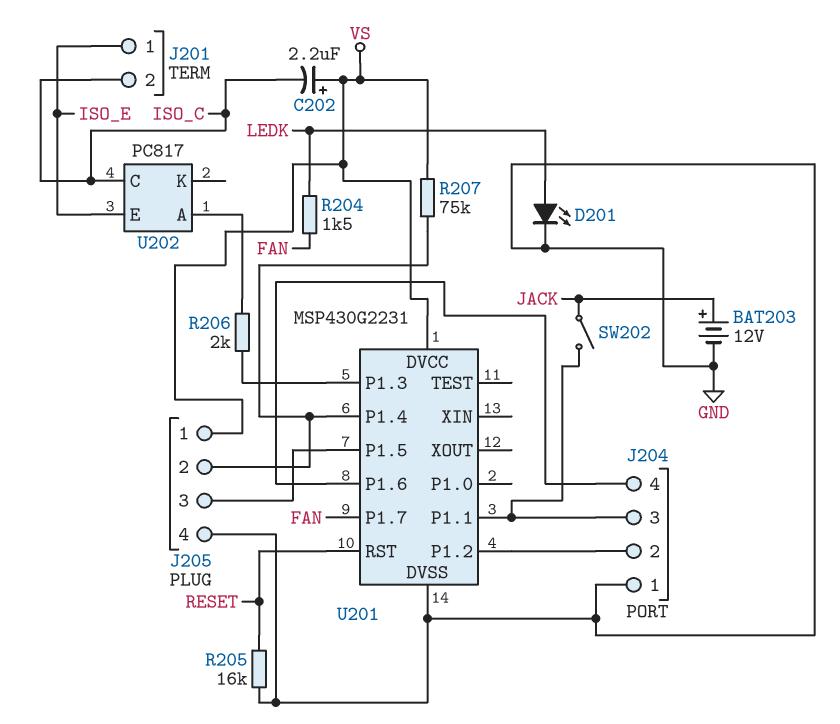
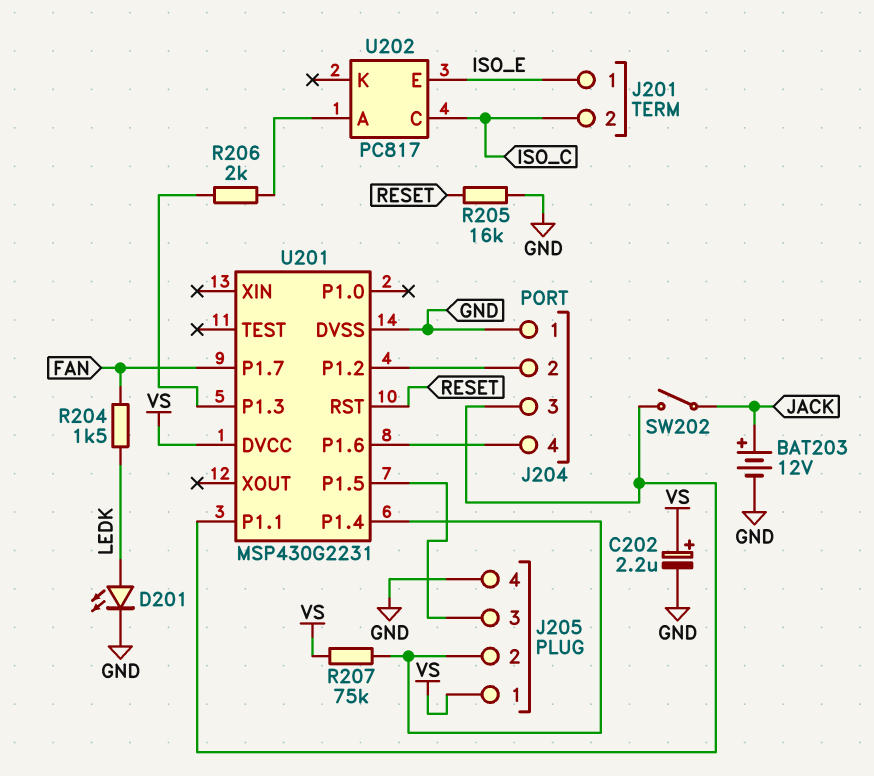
C202: 2.2uF (plus VS, minus ISO_C) -> 2.2uF (plus VS, minus GND)

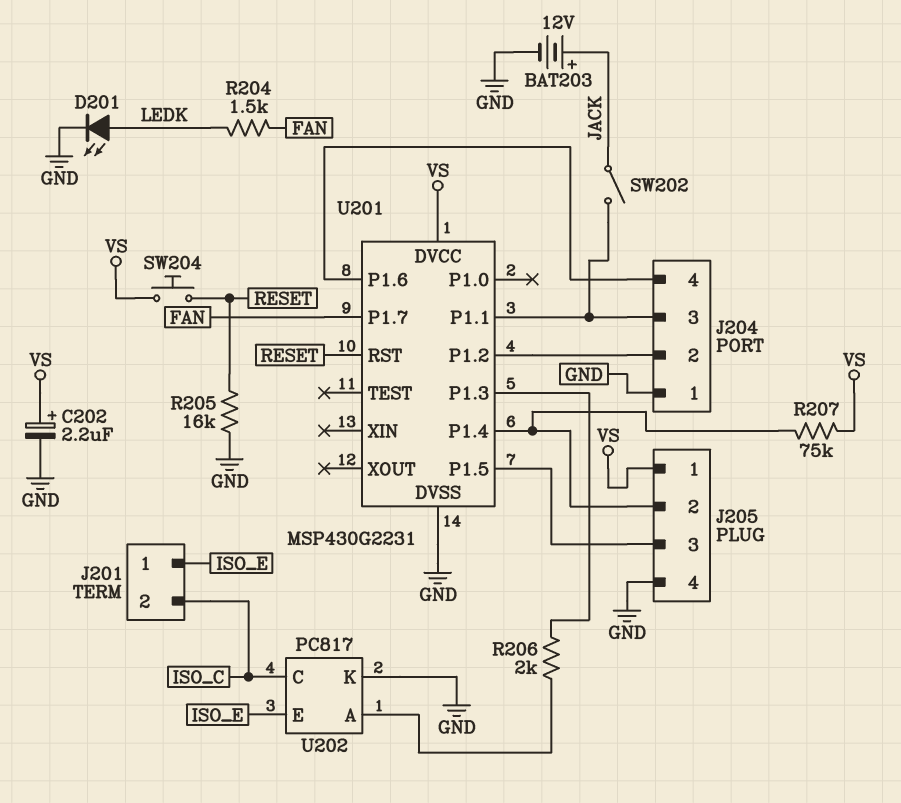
SW204: none -> button (RESET, VS)
U202 pin K: none -> GND

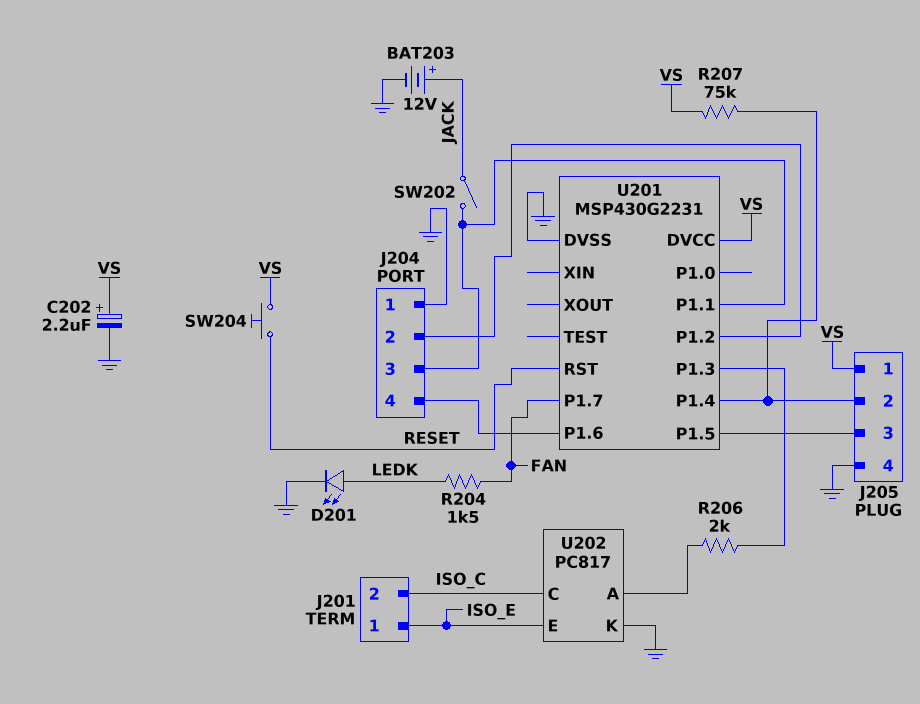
R205: 16k (GND, RESET) -> none

